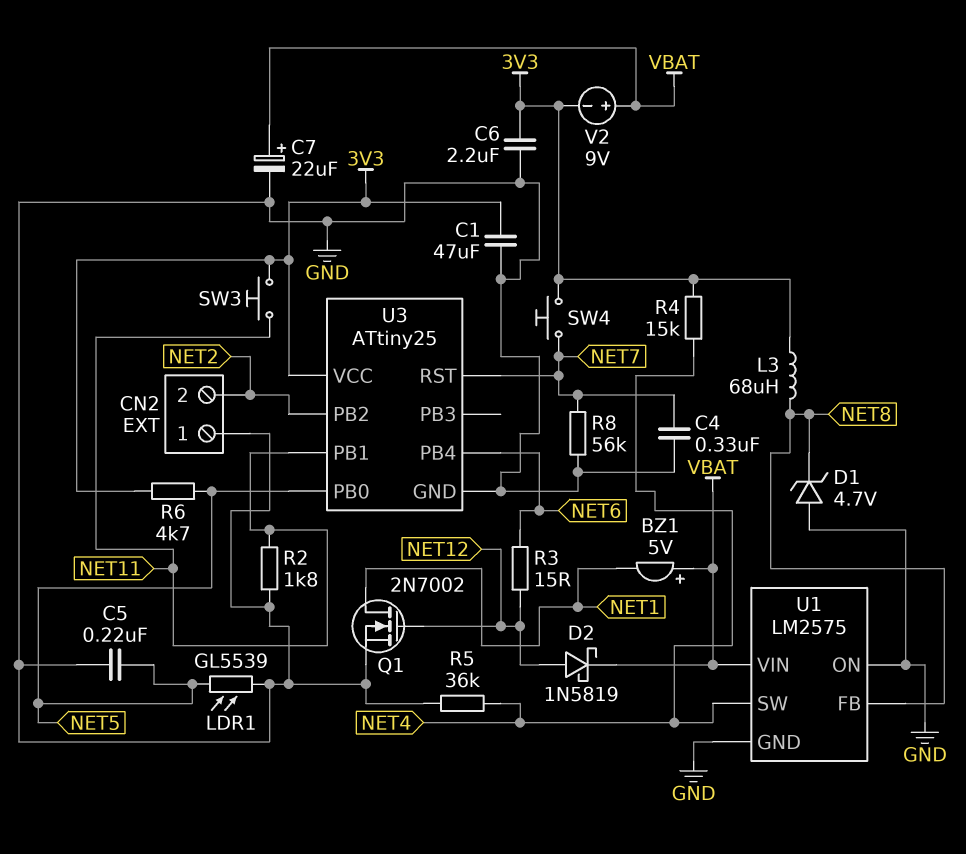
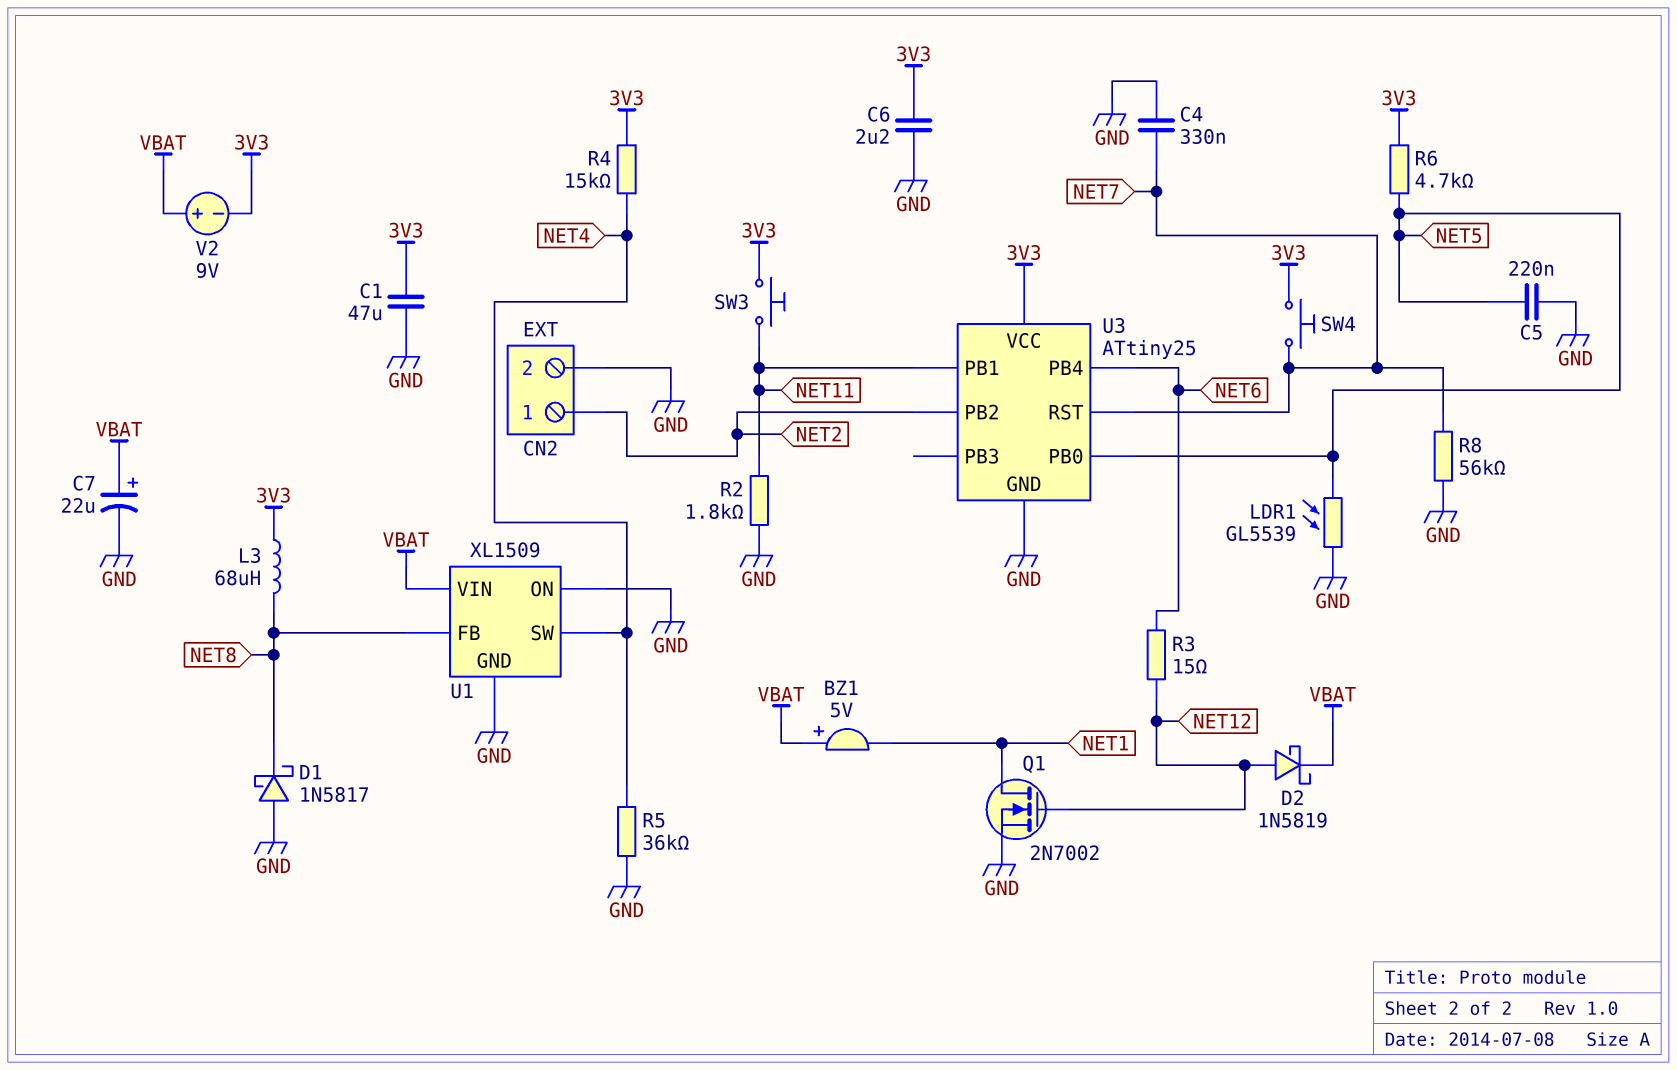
CN2 pin 1: GND -> NET2
CN2 pin 2: NET2 -> GND
D1: zener 4.7V (A GND, K NET8) -> schottky 1N5817 (A GND, K NET8)
U1: LM2575 -> XL1509

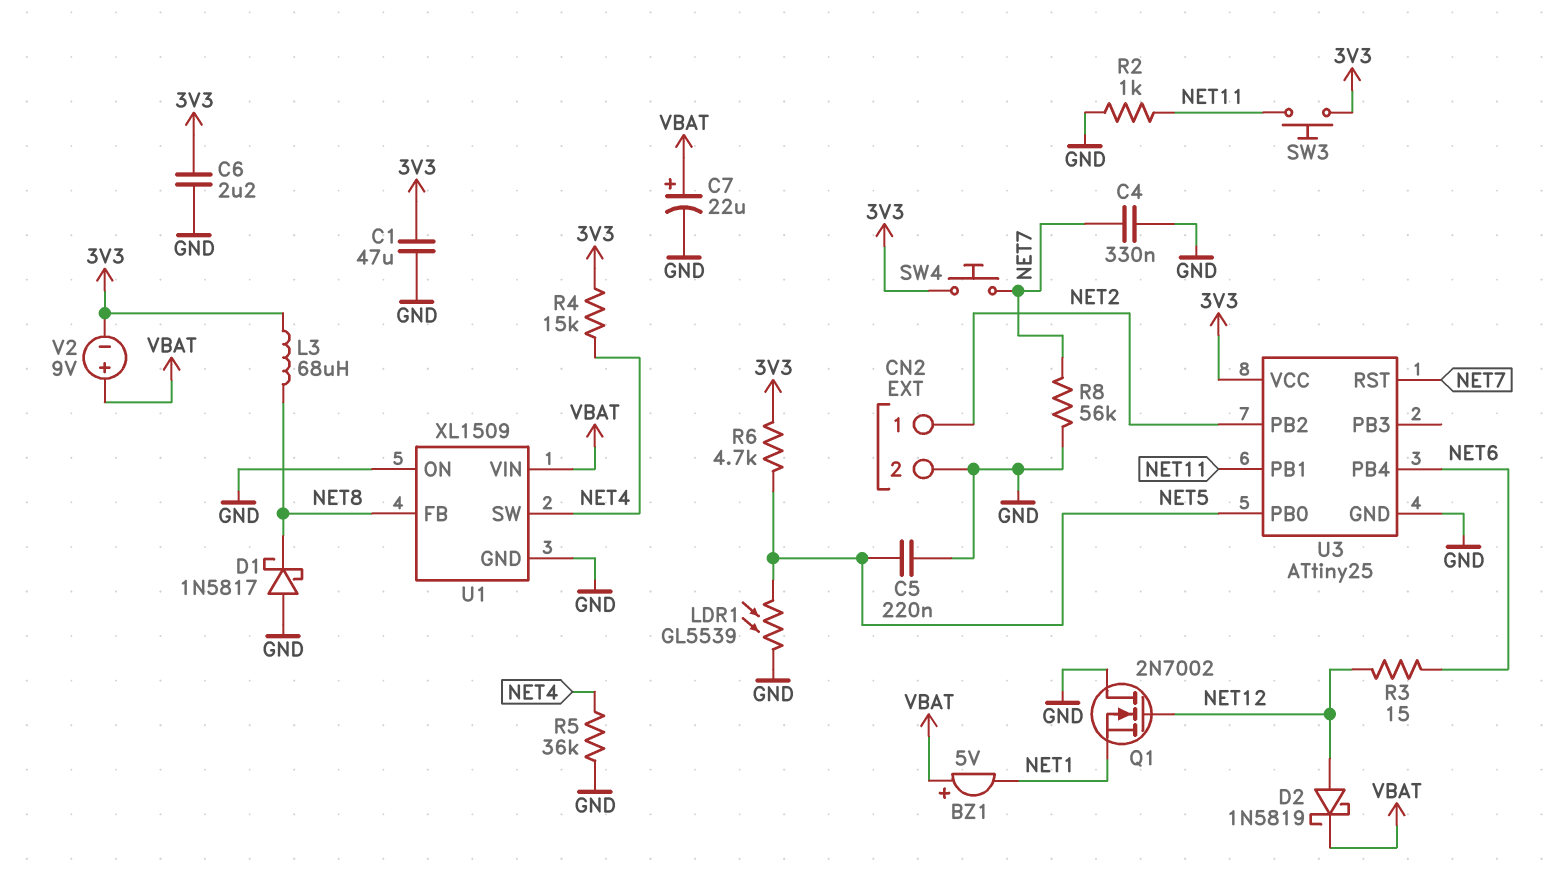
Q1: NMOS 2N7002 (G NET12, D NET1, S GND) -> NMOS 2N7002 (G NET12, D GND, S NET1)
R2: 1.8k (GND, NET11) -> 1k (GND, NET11)

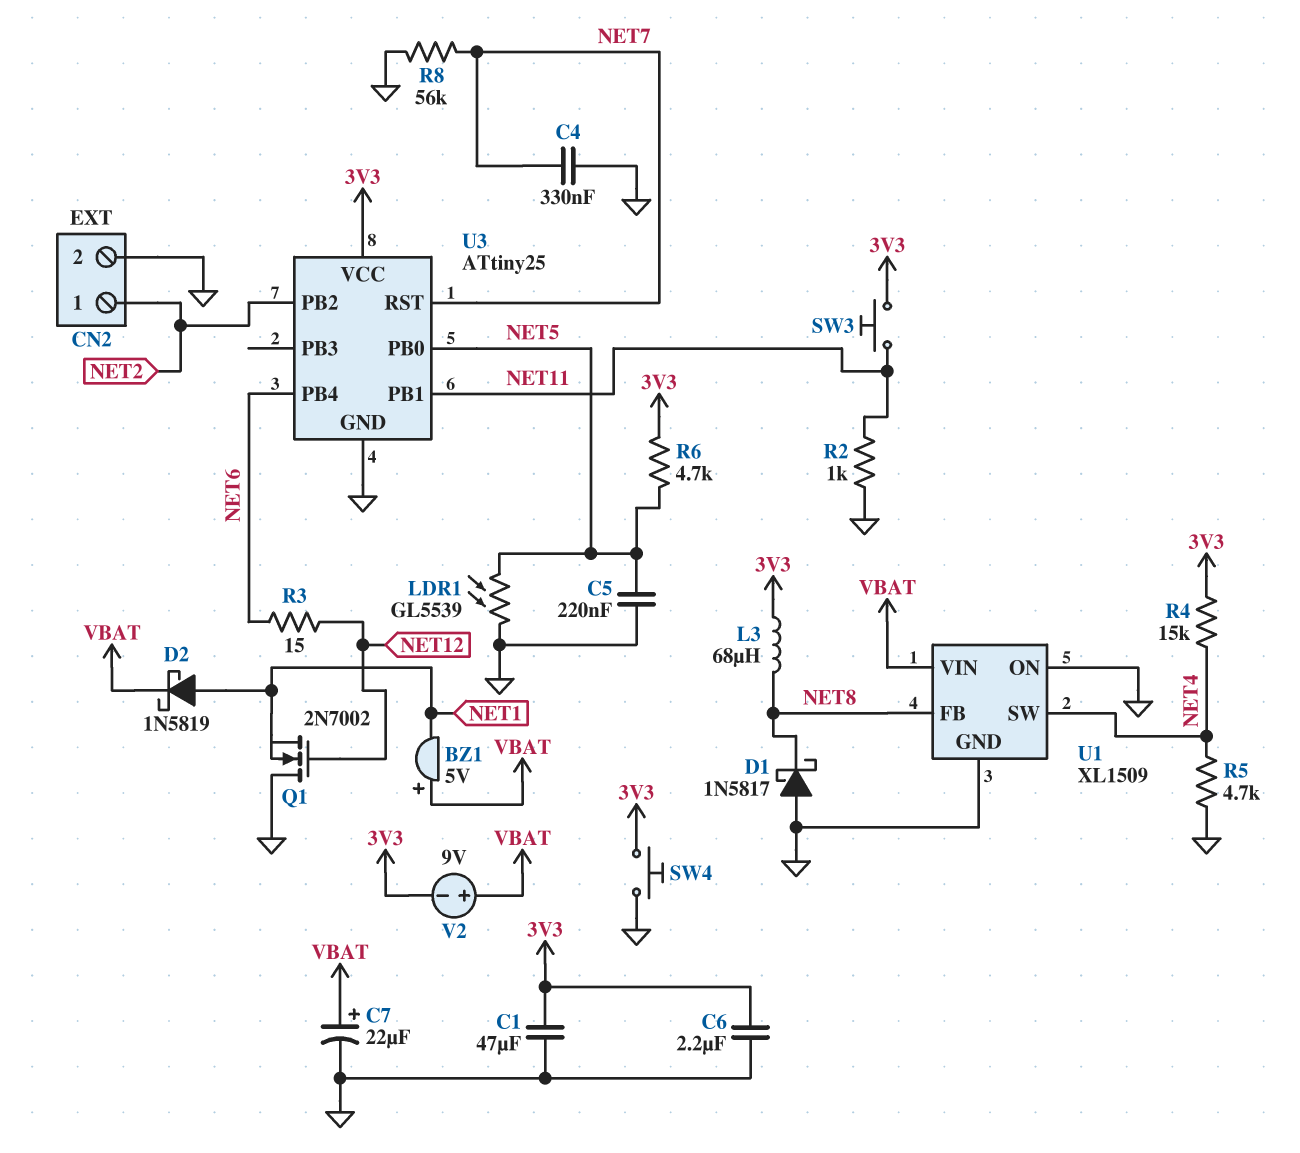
D2: schottky 1N5819 (A NET12, K VBAT) -> schottky 1N5819 (A NET1, K VBAT)
R5: 36k (GND, NET4) -> 4.7k (GND, NET4)
SW4: button (3V3, NET7) -> button (3V3, GND)

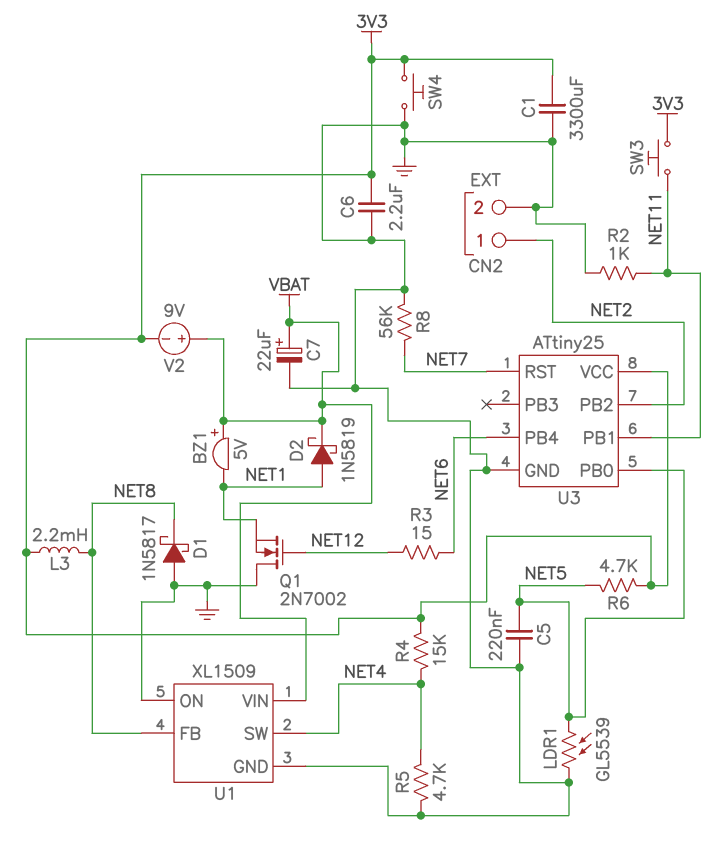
C1: 47uF (3V3, GND) -> 3300uF (3V3, GND)
C4: 330nF (GND, NET7) -> none
L3: 68uH (3V3, NET8) -> 2.2mH (3V3, NET8)

